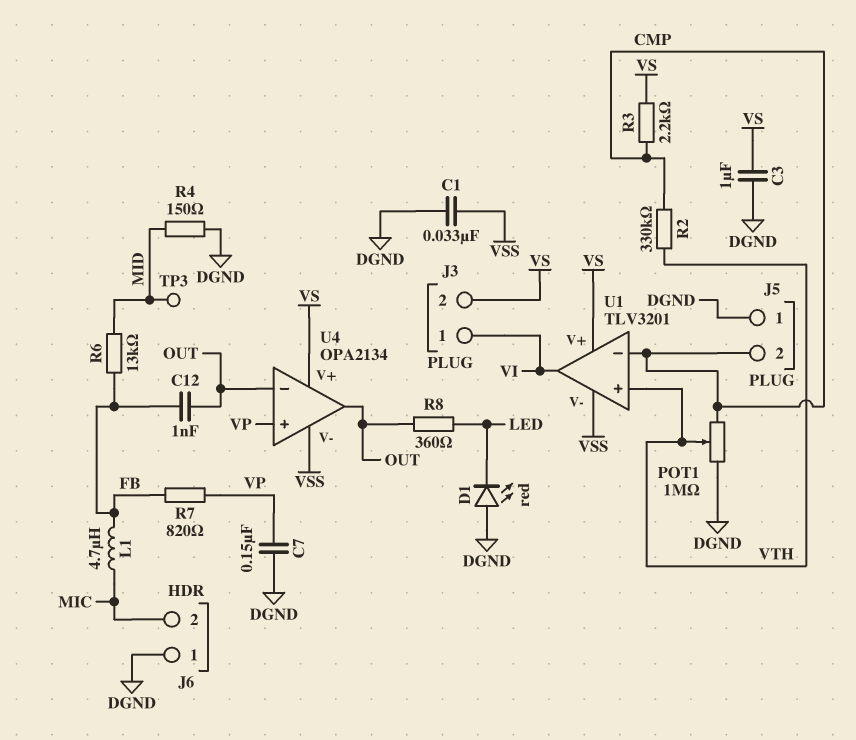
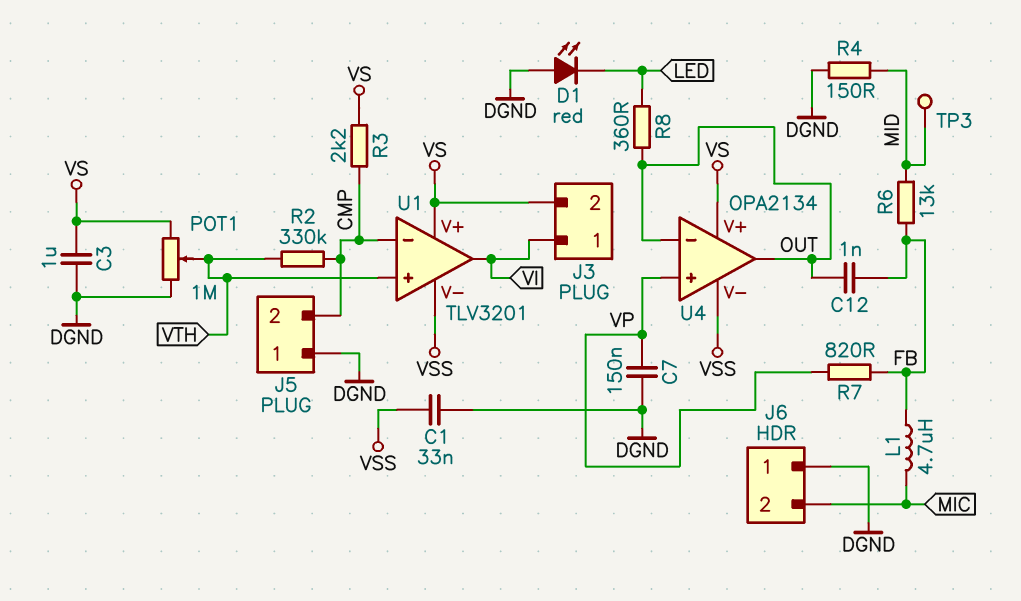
POT1: 1M (CMP, DGND, wiper VTH) -> 1M (DGND, VS, wiper VTH)

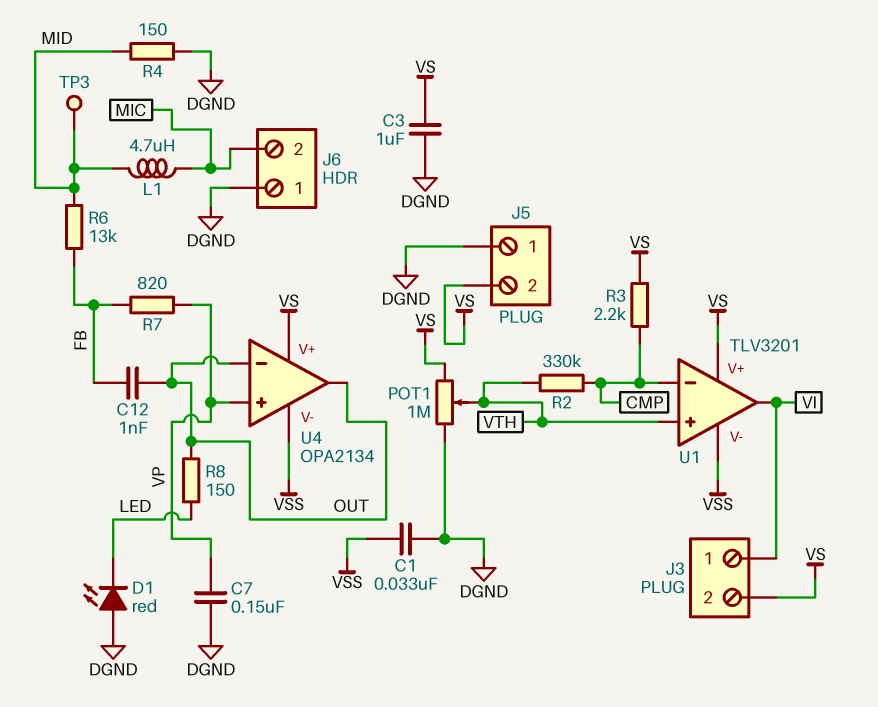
J5 pin 2: CMP -> VS
L1: 4.7uH (FB, MIC) -> 4.7uH (MIC, MID)
R8: 360 (LED, OUT) -> 150 (LED, OUT)

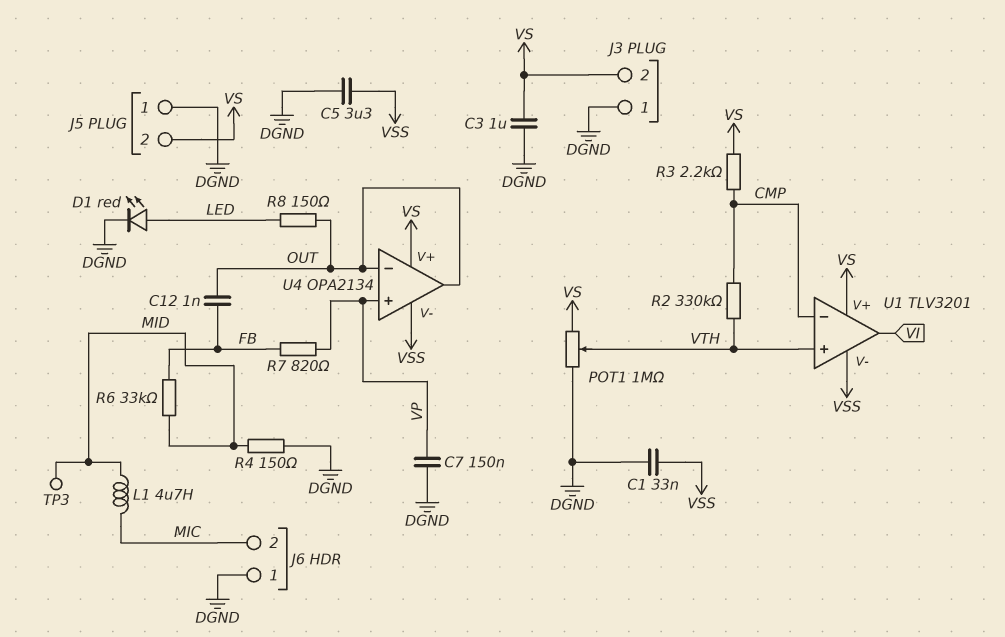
C5: none -> 3.3uF (DGND, VSS)
D1: LED red (A DGND, K LED) -> LED red (A LED, K DGND)
J3 pin 1: VI -> DGND
R6: 13k (FB, MID) -> 33k (FB, MID)

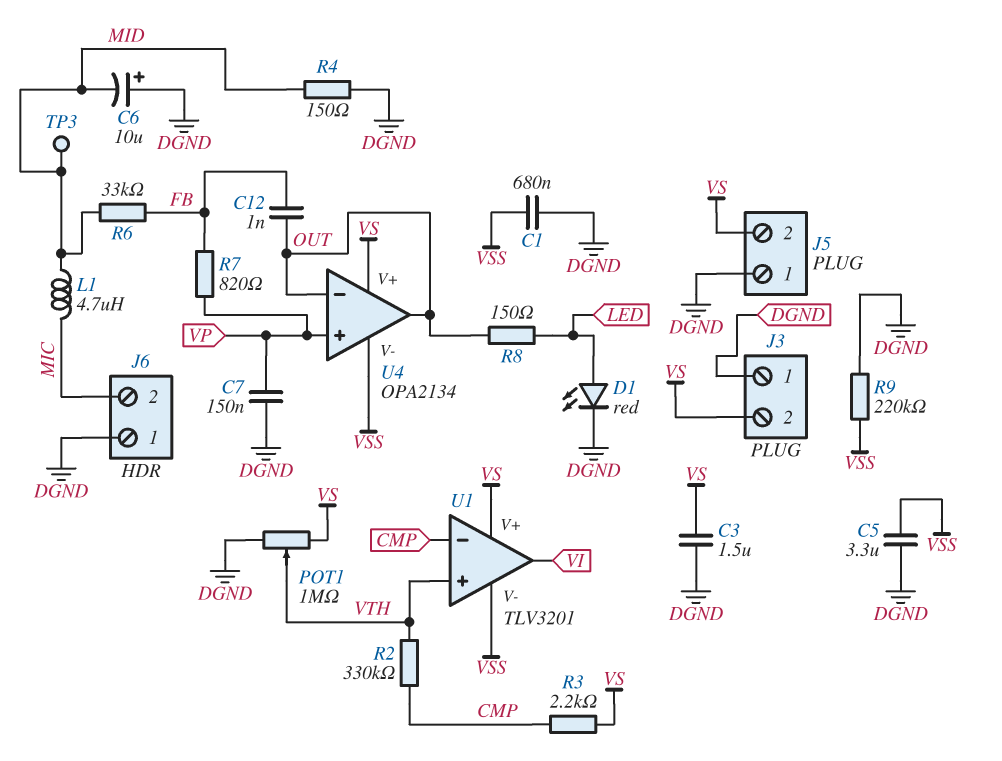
C1: 33nF (DGND, VSS) -> 680nF (DGND, VSS)
C3: 1uF (DGND, VS) -> 1.5uF (DGND, VS)
C6: none -> 10uF (plus DGND, minus MID)
R9: none -> 220k (DGND, VSS)

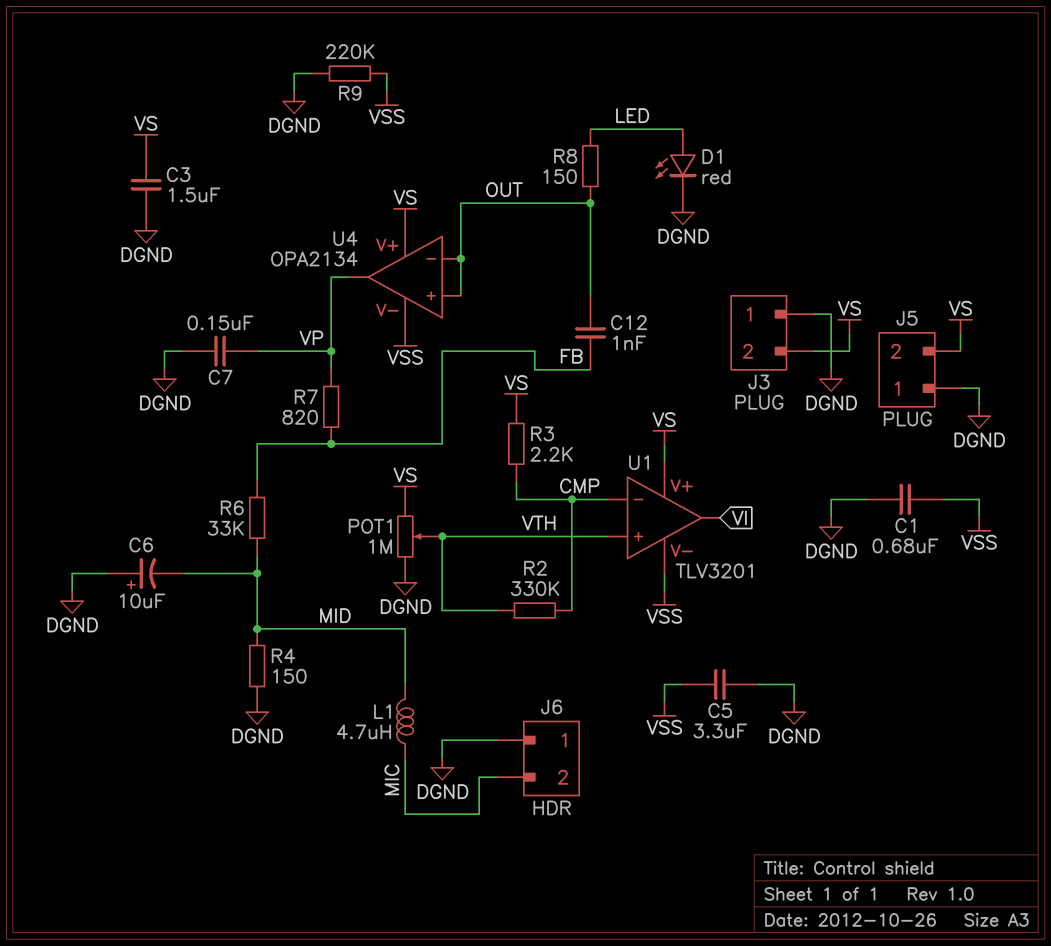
TP3: test point (MID) -> none
U4 pin in+: VP -> OUT
U4 pin out: OUT -> VP

